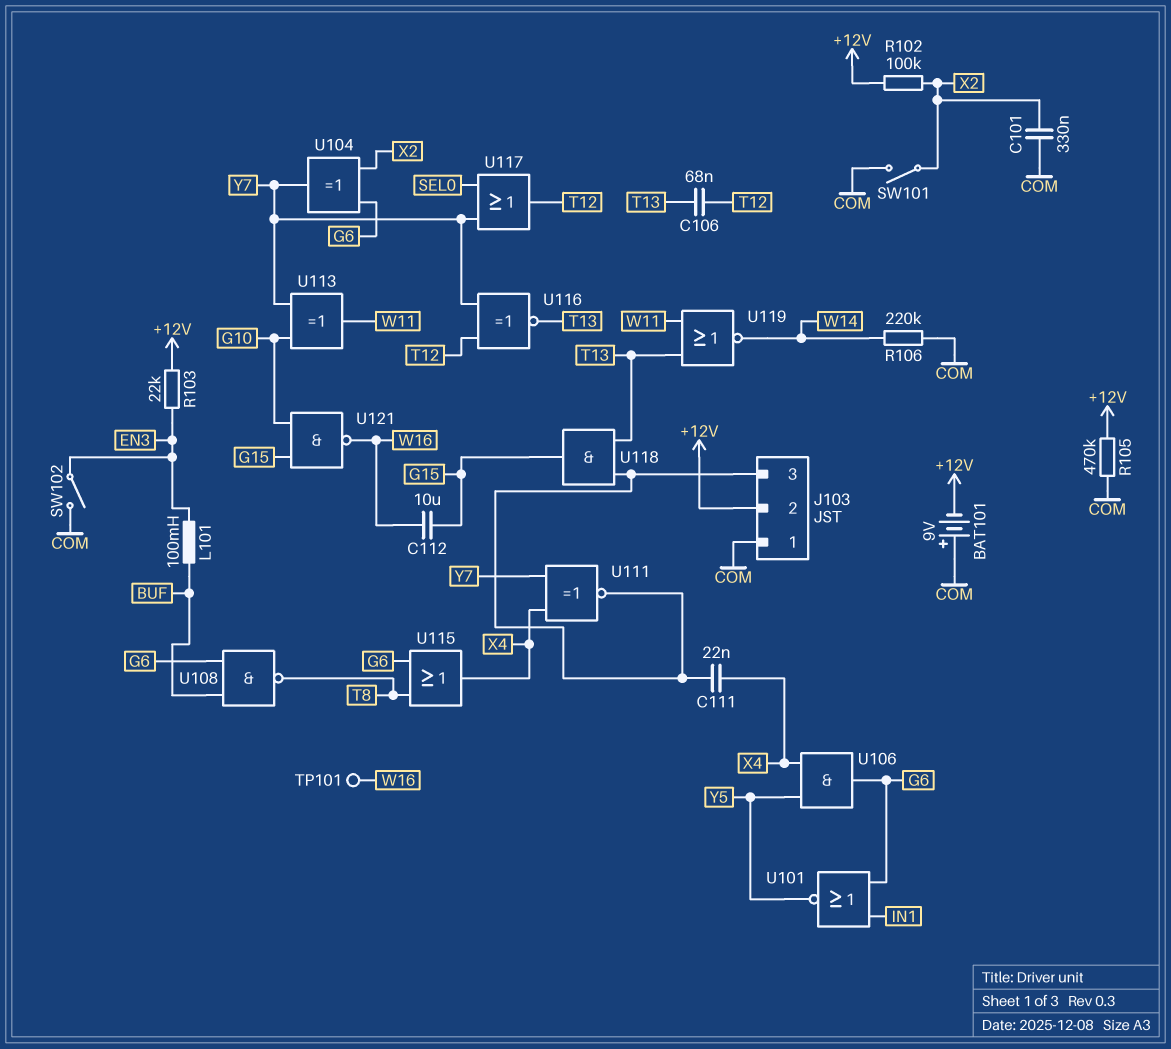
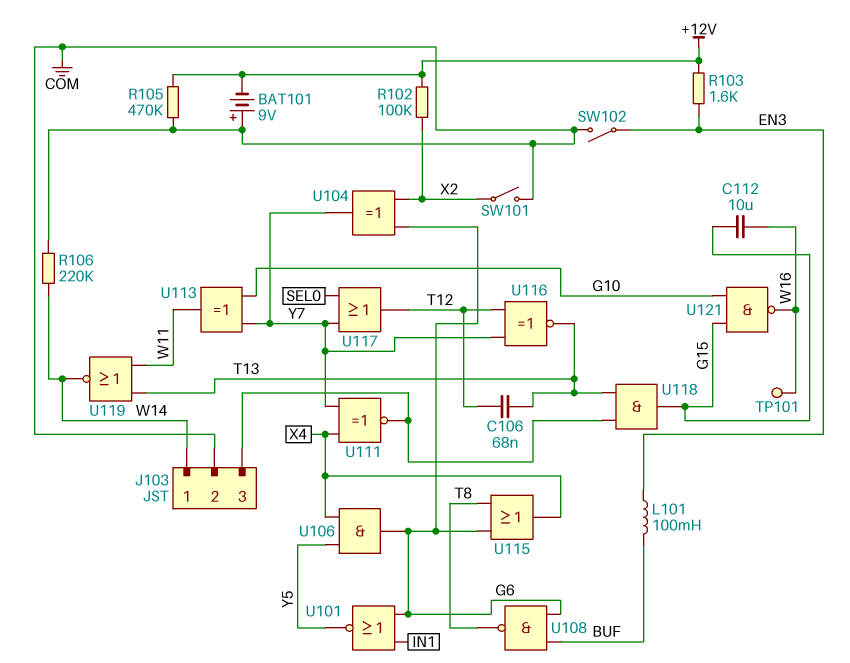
C101: 330nF (COM, X2) -> none
C111: 22nF (J103/3, X4) -> none
J103 pin 1: COM -> W14
J103 pin 2: +12V -> COM
R103: 22k (+12V, EN3) -> 1.6k (+12V, EN3)

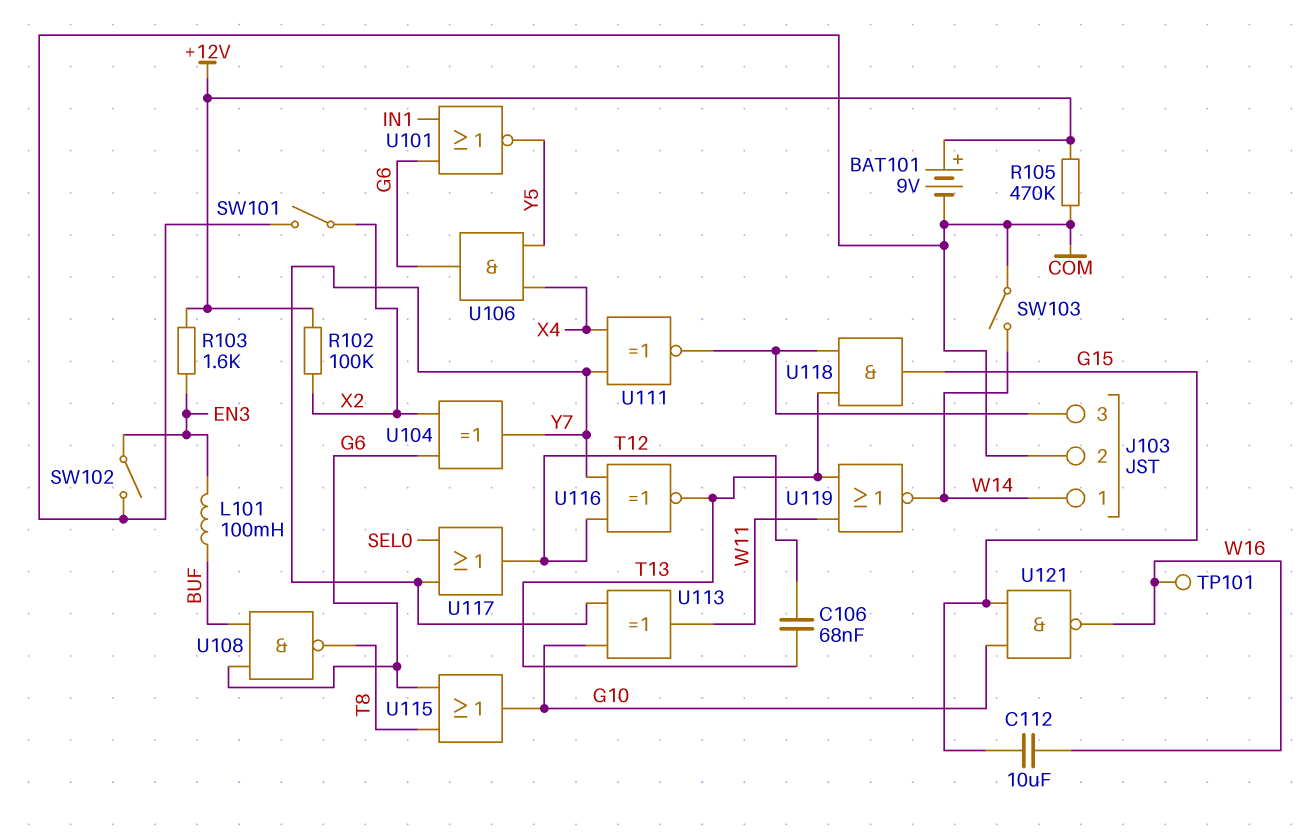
BAT101: 9V (plus COM, minus +12V) -> 9V (plus +12V, minus COM)
R106: 220k (COM, W14) -> none
SW103: none -> switch (COM, W14)
U115: OR (in G6, in T8, out X4) -> OR (in G6, in T8, out G10)

